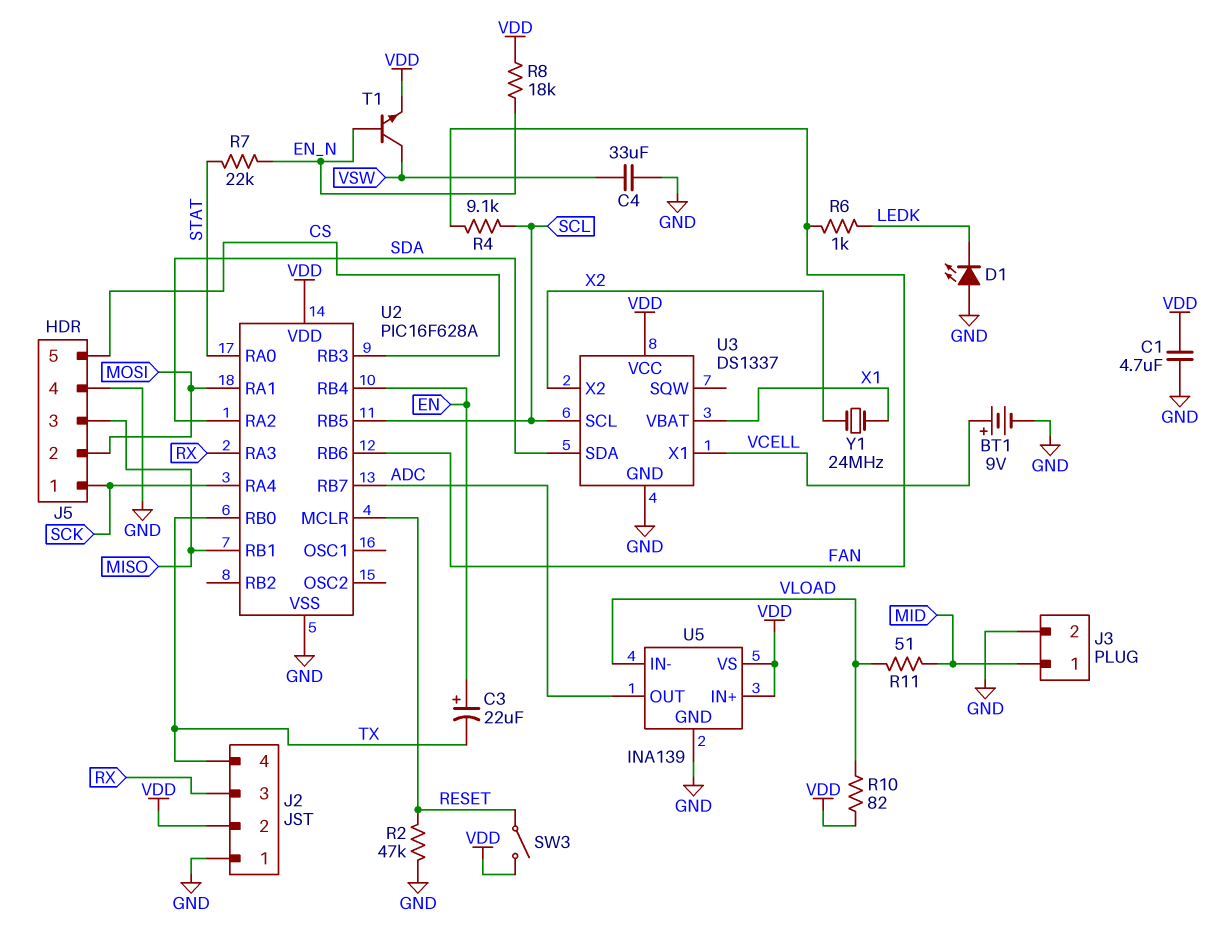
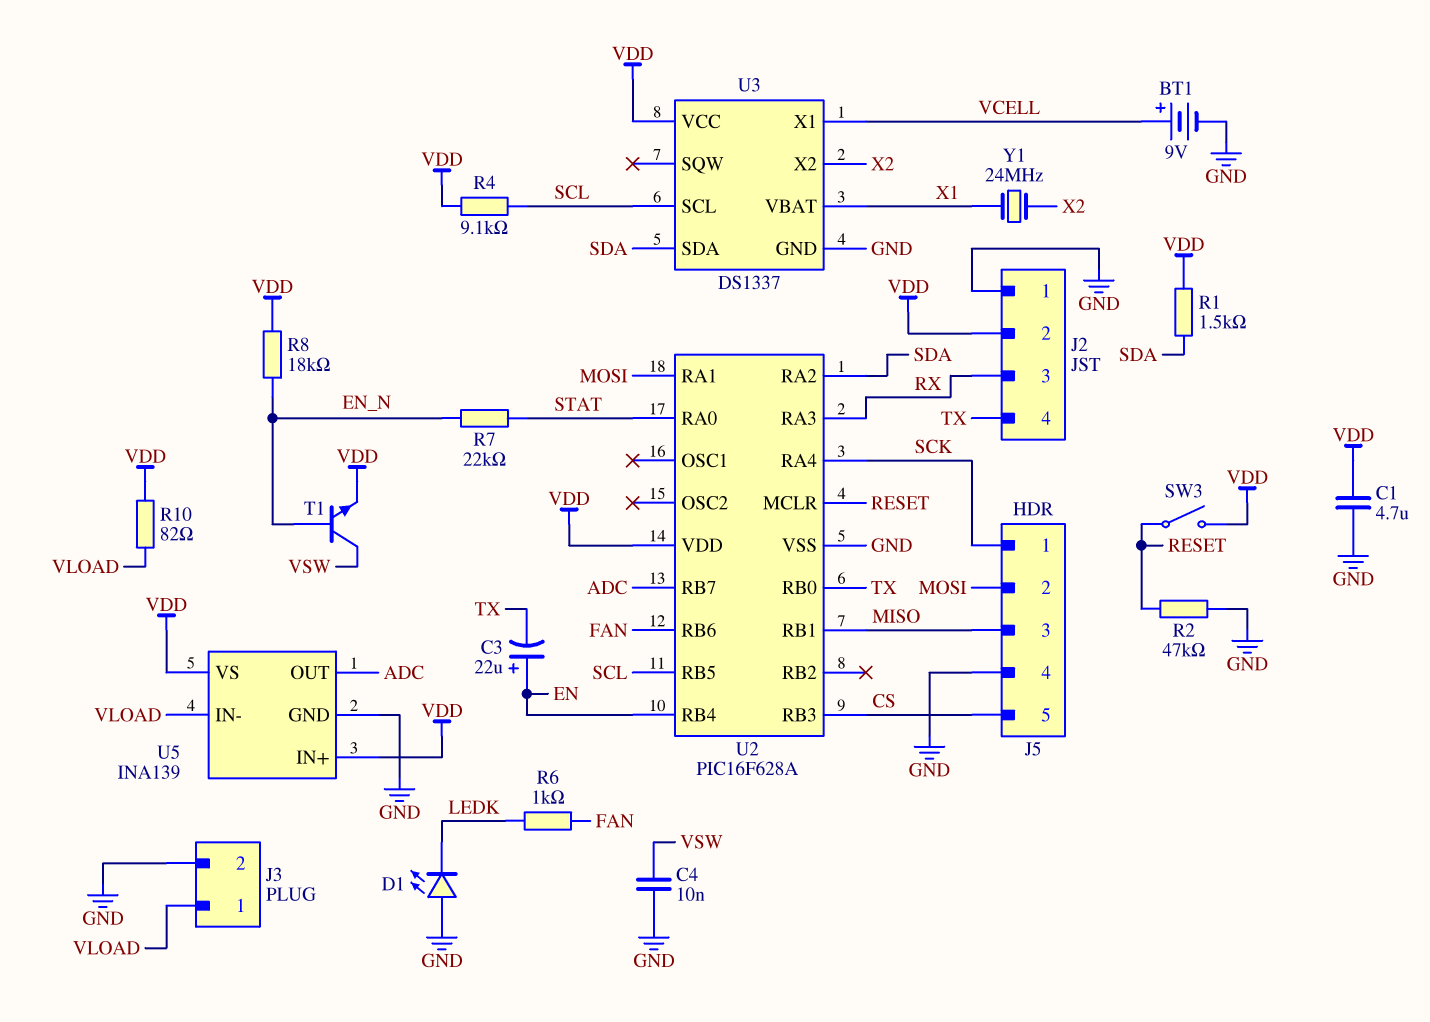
C4: 33uF (GND, VSW) -> 10nF (GND, VSW)
J3 pin 1: MID -> VLOAD
R1: none -> 1.5k (SDA, VDD)
R4: 9.1k (FAN, SCL) -> 9.1k (SCL, VDD)
R11: 51 (MID, VLOAD) -> none

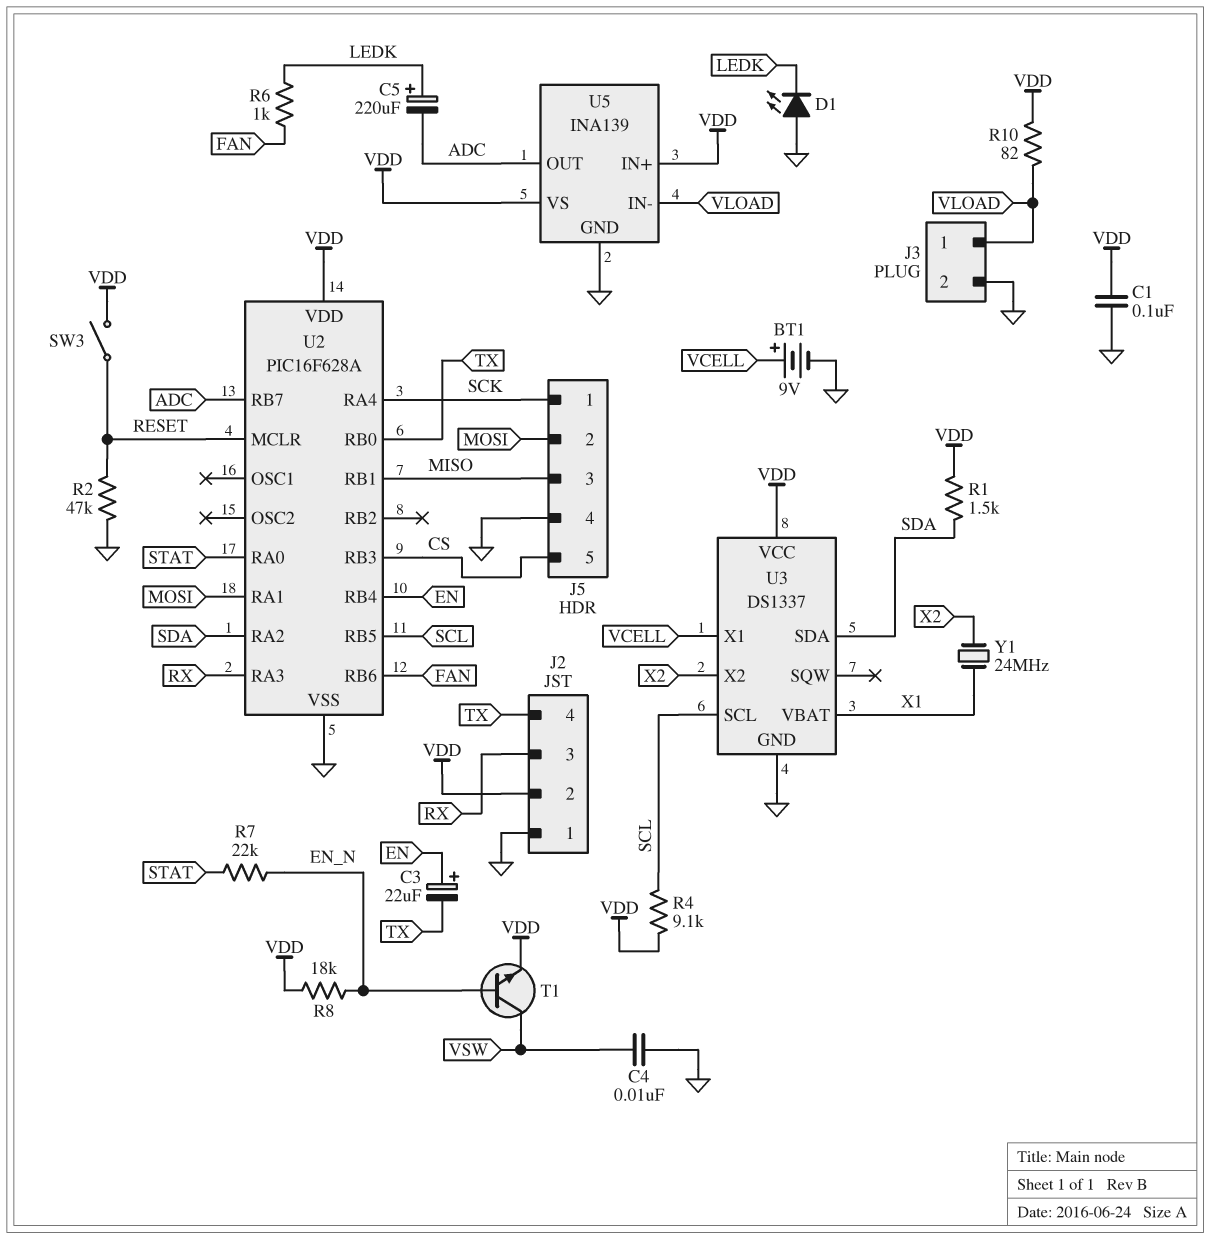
C1: 4.7uF (GND, VDD) -> 100nF (GND, VDD)
C5: none -> 220uF (plus LEDK, minus ADC)

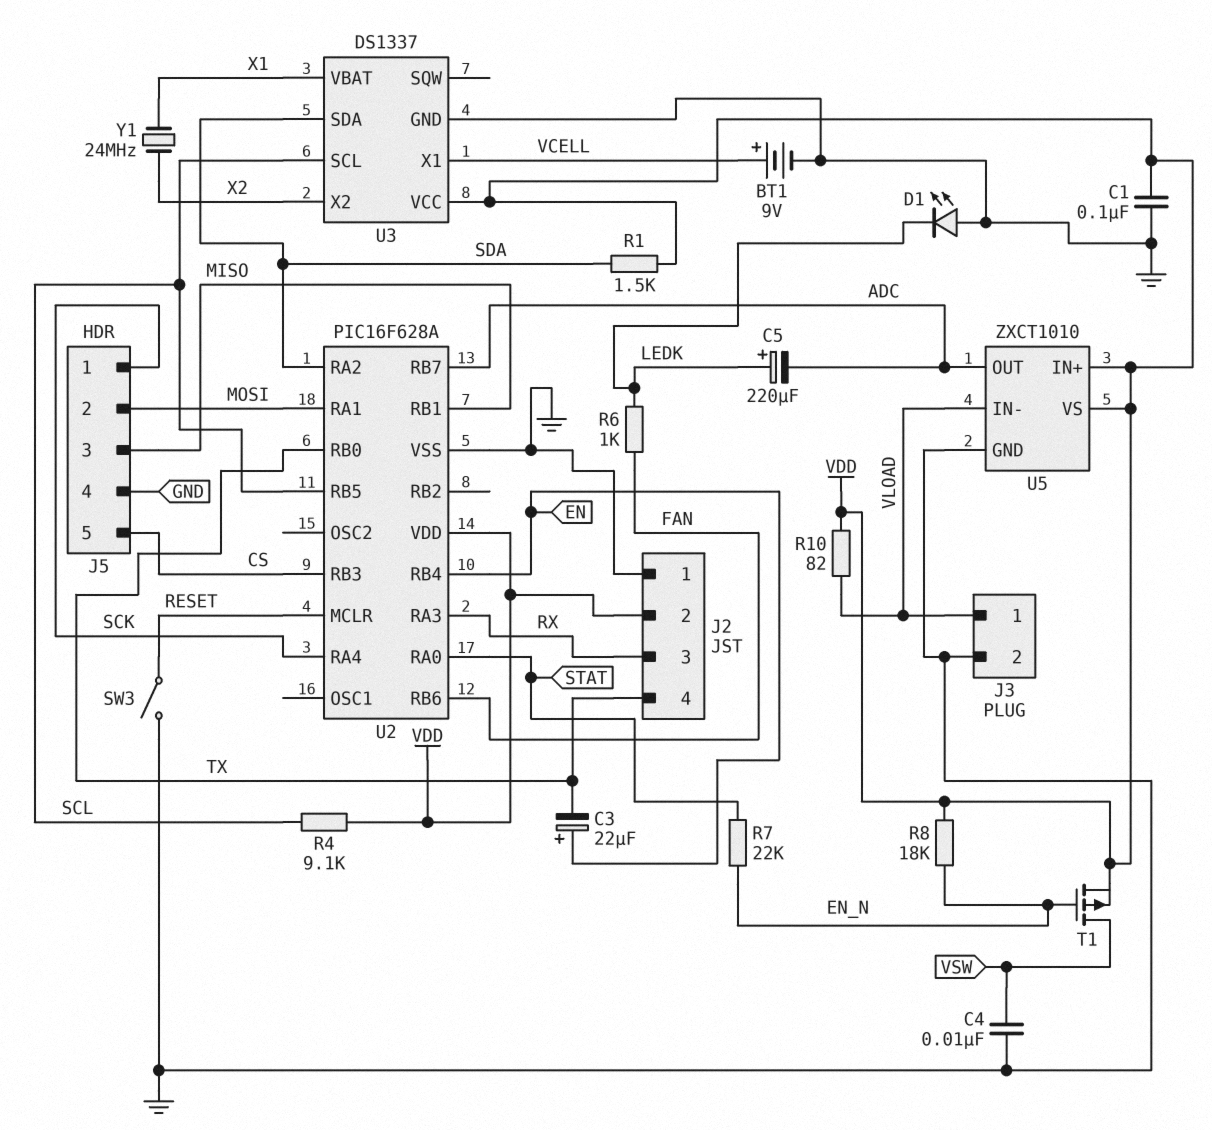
R2: 47k (GND, RESET) -> none
SW3: switch (RESET, VDD) -> switch (GND, RESET)
T1: NPN (B EN_N, C VSW, E VDD) -> PMOS (G EN_N, D VSW, S VDD)
U5: INA139 -> ZXCT1010

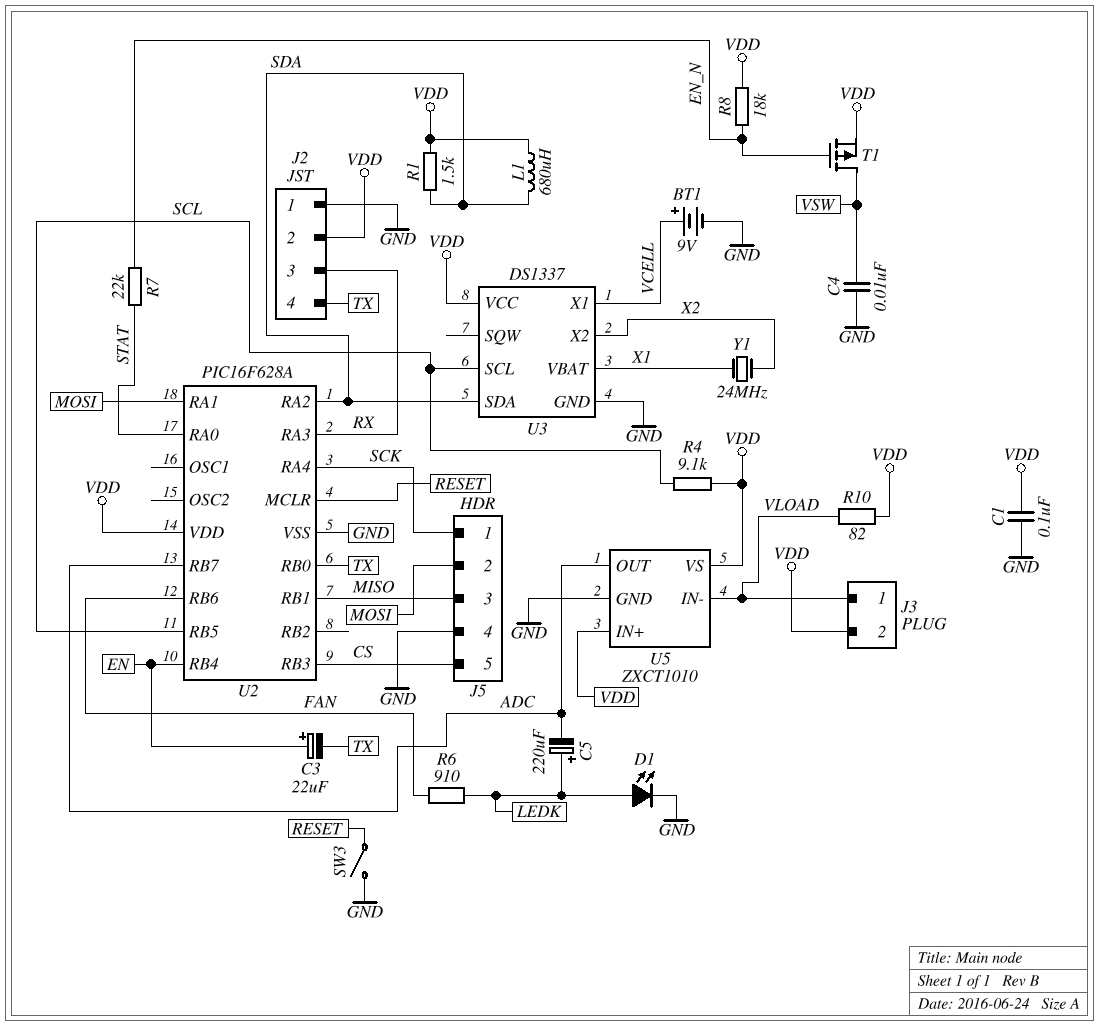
D1: LED (A GND, K LEDK) -> LED (A LEDK, K GND)
J3 pin 2: GND -> VDD
L1: none -> 680uH (SDA, VDD)
R6: 1k (FAN, LEDK) -> 910 (FAN, LEDK)

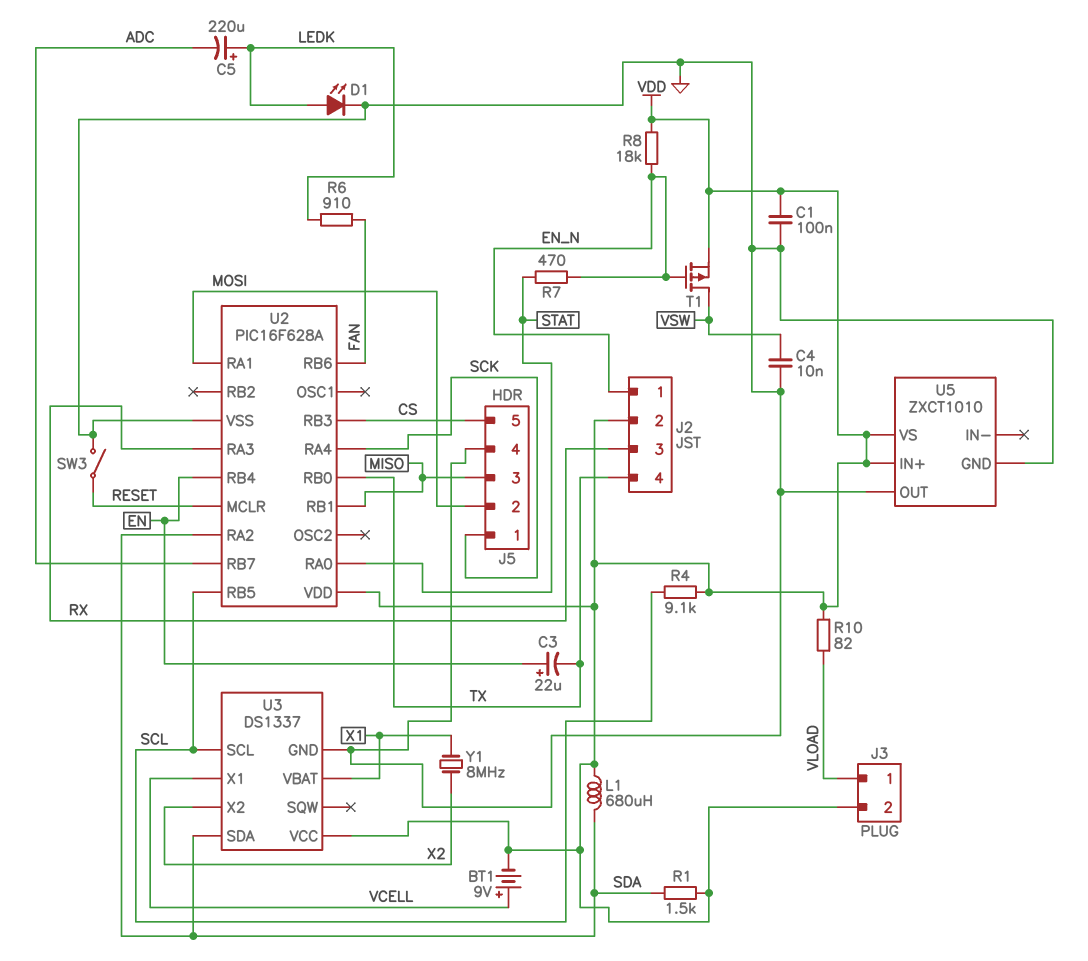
BT1: 9V (plus VCELL, minus GND) -> 9V (plus VCELL, minus VDD)
J2 pin 1: GND -> EN_N
R7: 22k (EN_N, STAT) -> 470 (EN_N, STAT)
U5 pin IN-: VLOAD -> none
U5 pin OUT: ADC -> GND
Y1: 24MHz (X1, X2) -> 8MHz (X1, X2)

